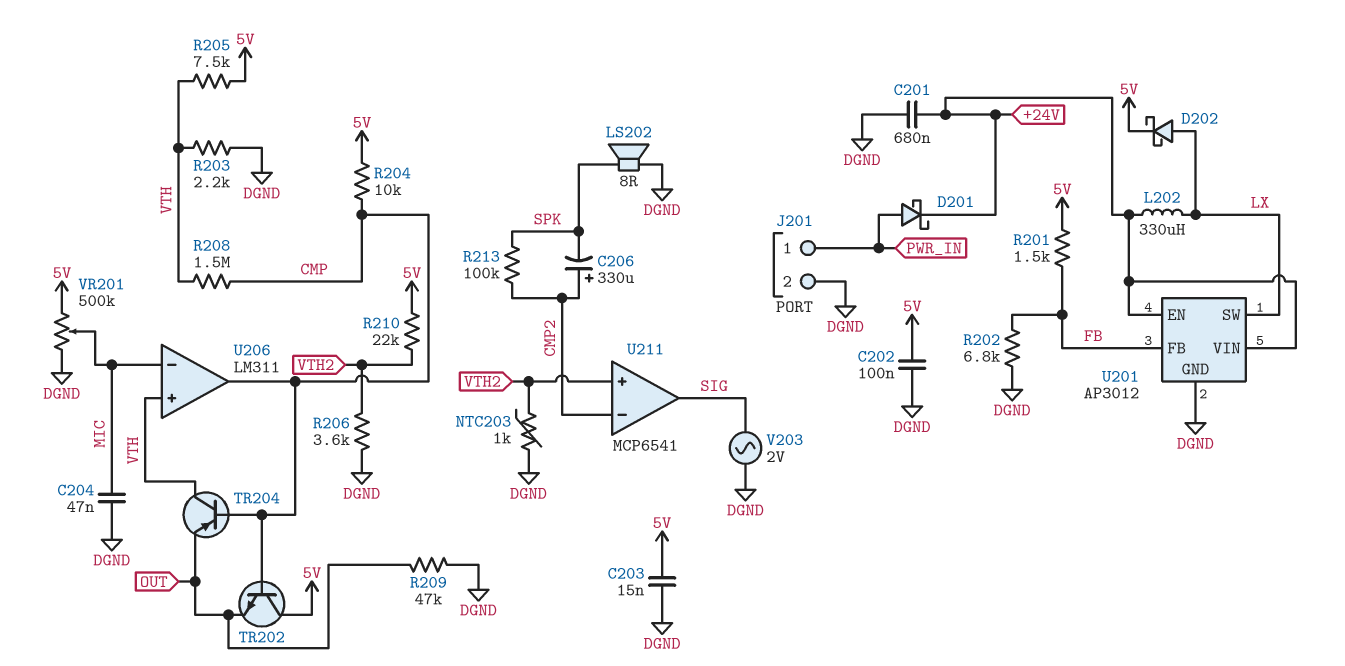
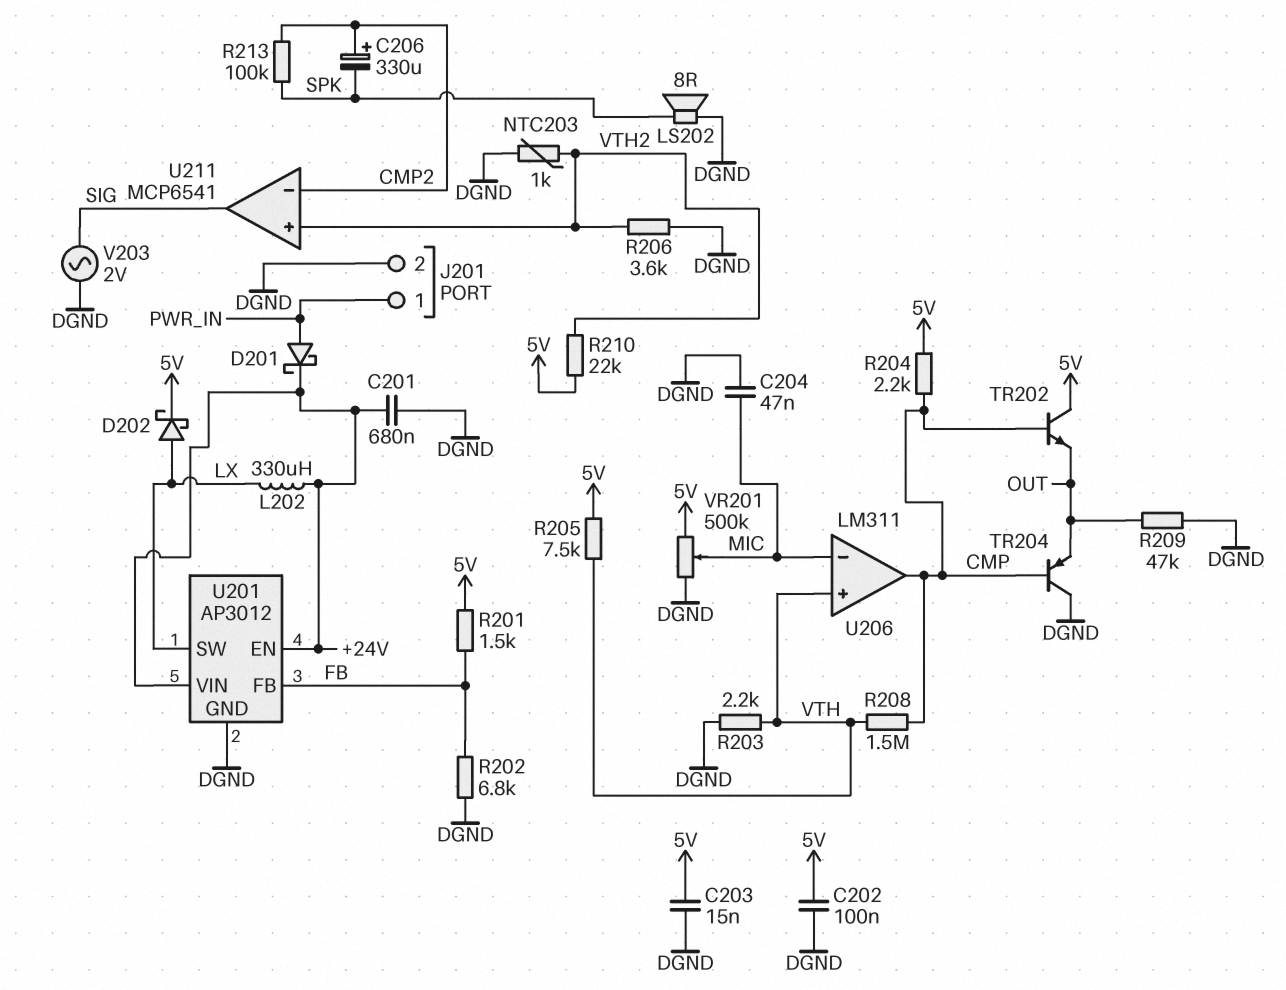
R204: 10k (5V, CMP) -> 2.2k (5V, CMP)
TR204: PNP (B CMP, C VTH, E OUT) -> PNP (B CMP, C DGND, E OUT)

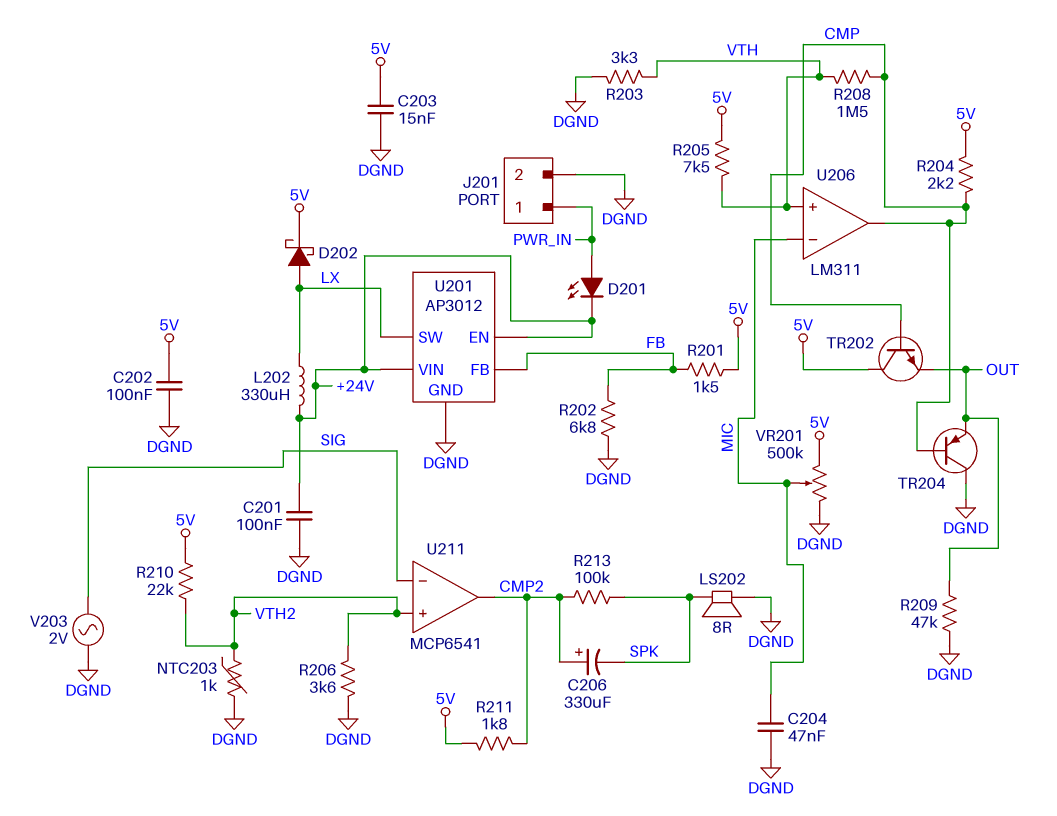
C201: 680nF (+24V, DGND) -> 100nF (+24V, DGND)
D201: schottky (A PWR_IN, K +24V) -> LED (A PWR_IN, K +24V)
R203: 2.2k (DGND, VTH) -> 3.3k (DGND, VTH)
R211: none -> 1.8k (5V, CMP2)
U211 pin in-: CMP2 -> SIG
U211 pin out: SIG -> CMP2

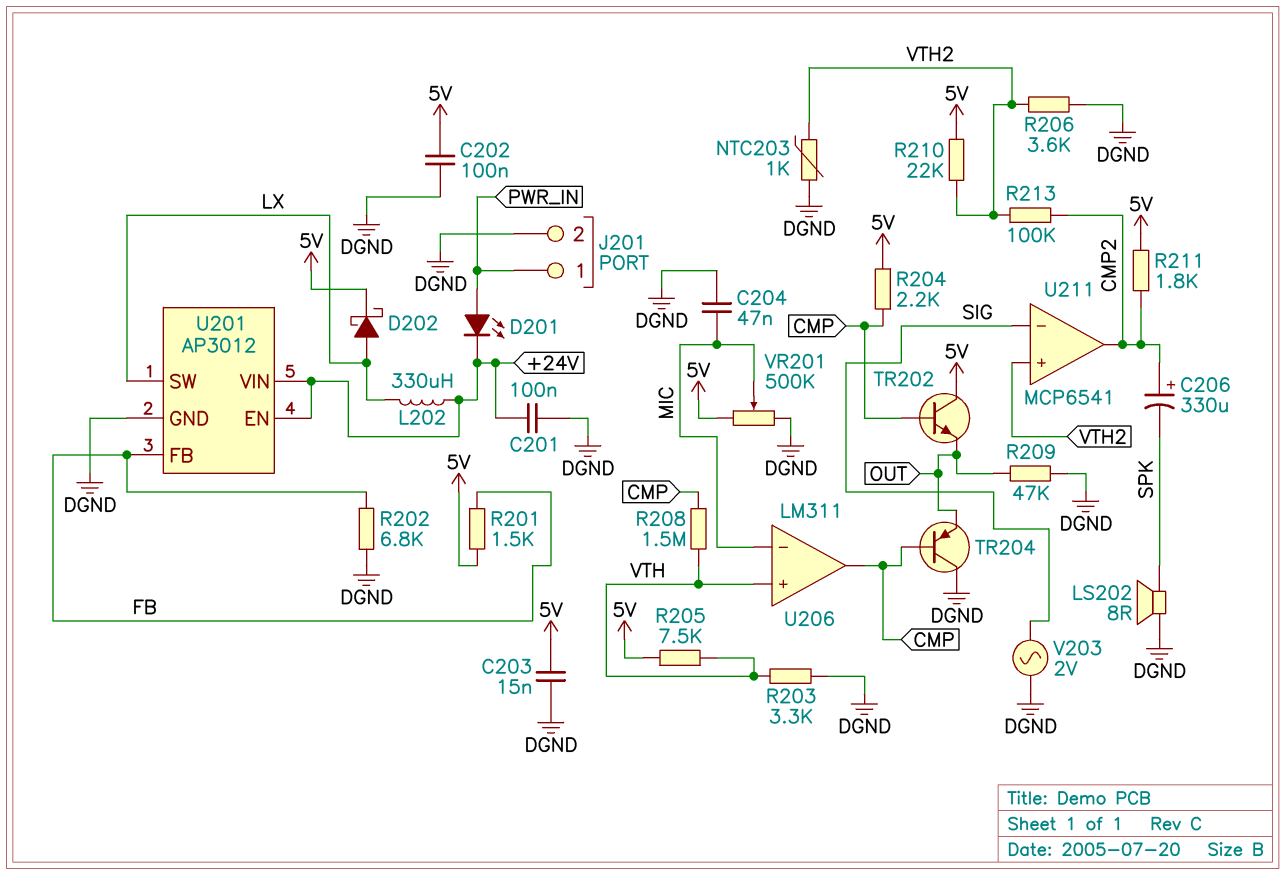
R213: 100k (CMP2, SPK) -> 100k (CMP2, VTH2)

